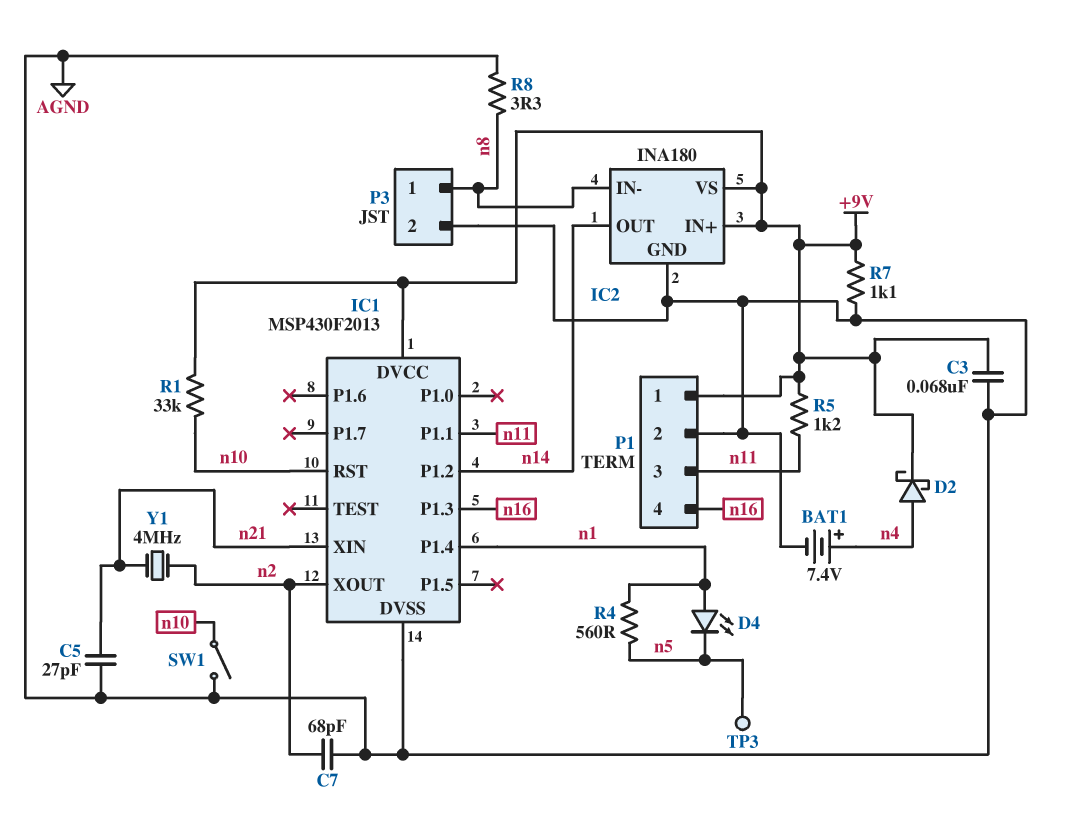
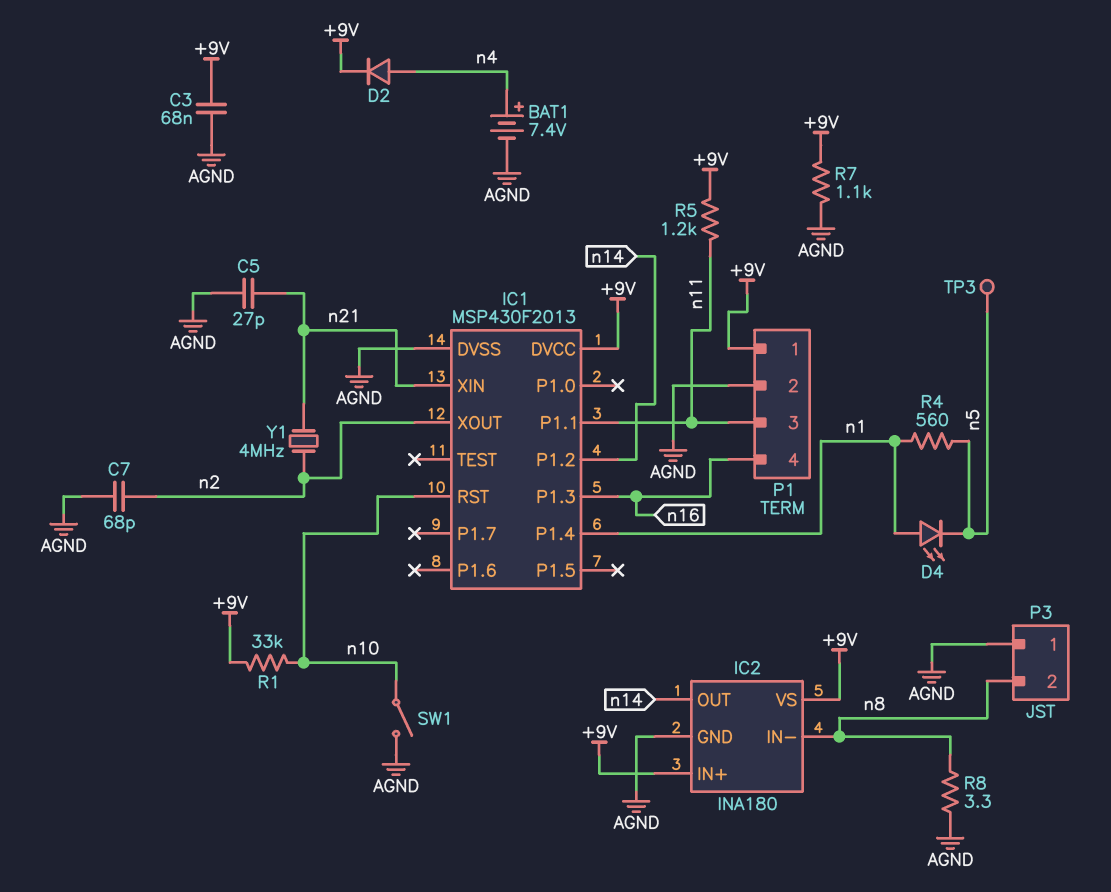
D2: schottky (A n4, K +9V) -> diode (A n4, K +9V)
P3 pin 1: n8 -> AGND
P3 pin 2: AGND -> n8

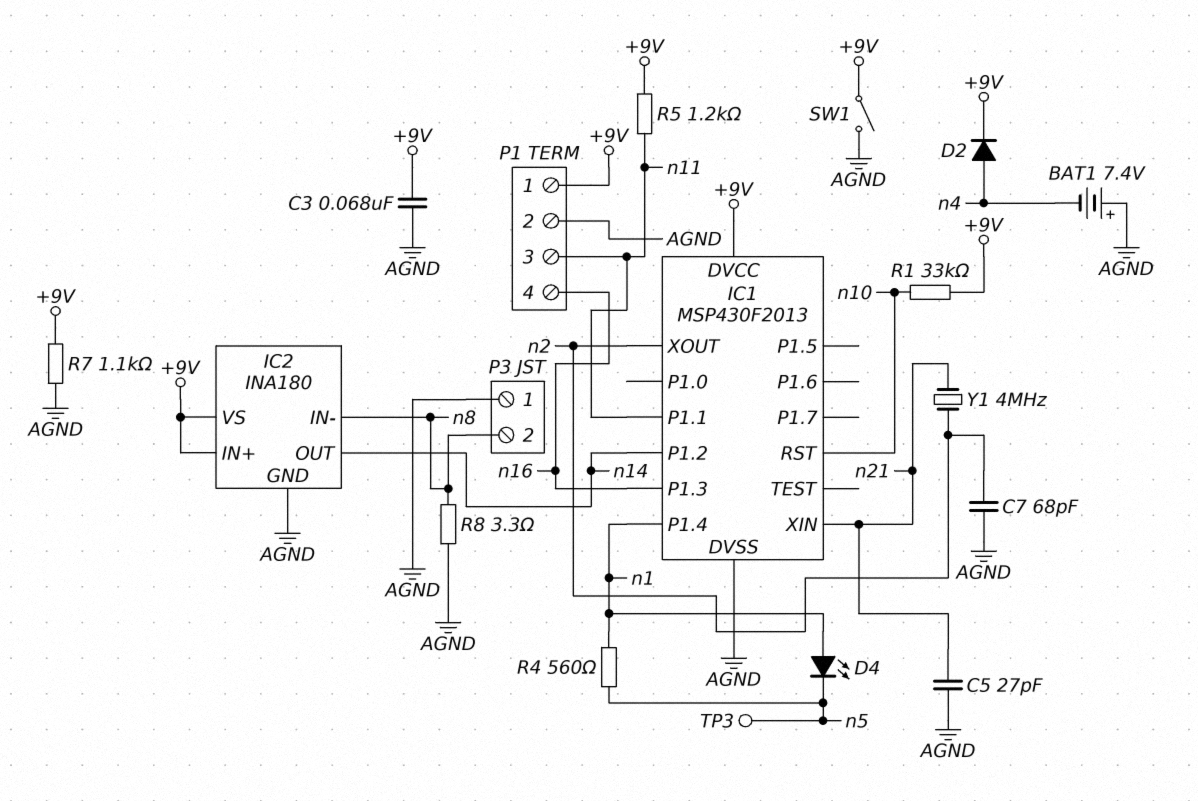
BAT1: 7.4V (plus n4, minus AGND) -> 7.4V (plus AGND, minus n4)
SW1: switch (AGND, n10) -> switch (+9V, AGND)

